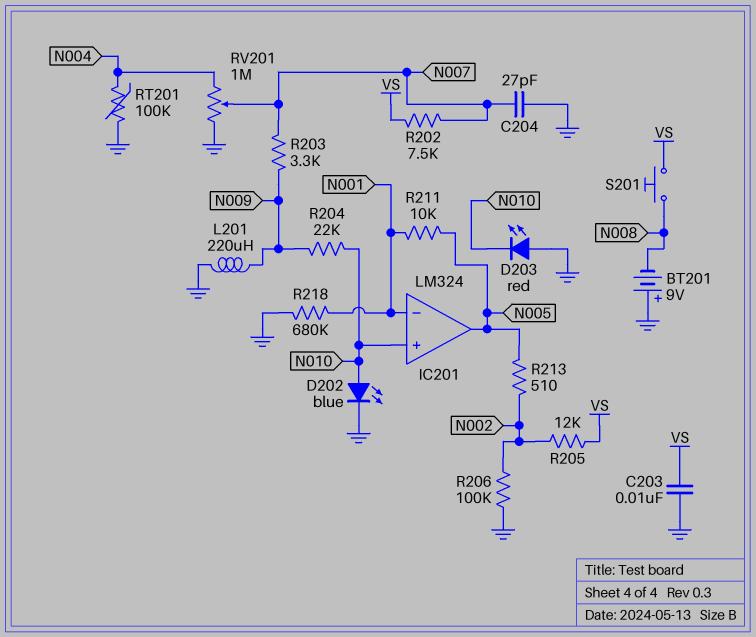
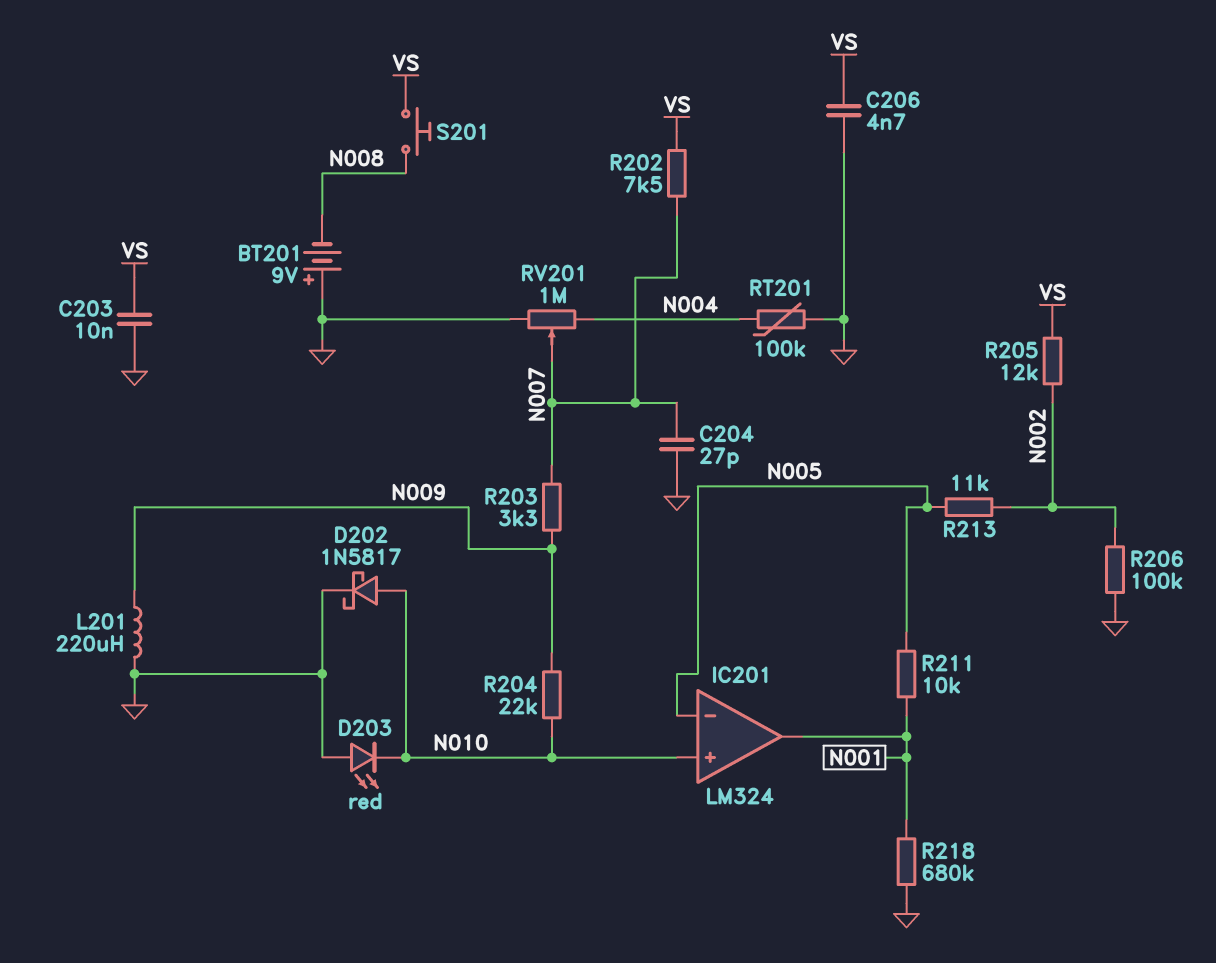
C206: none -> 4.7nF (GND, VS)
D202: LED blue (A N010, K GND) -> schottky 1N5817 (A N010, K GND)
IC201 pin in-: N001 -> N005
IC201 pin out: N005 -> N001
R213: 510 (N002, N005) -> 11k (N002, N005)

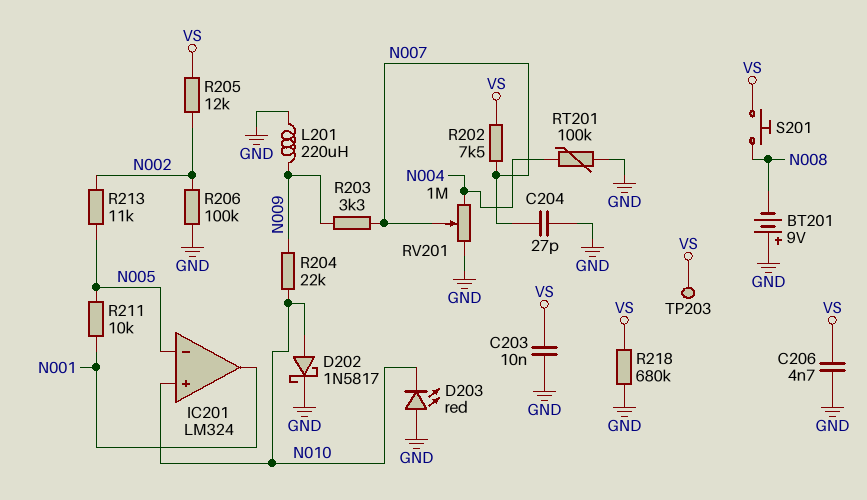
R218: 680k (GND, N001) -> 680k (GND, VS)
TP203: none -> test point (VS)

